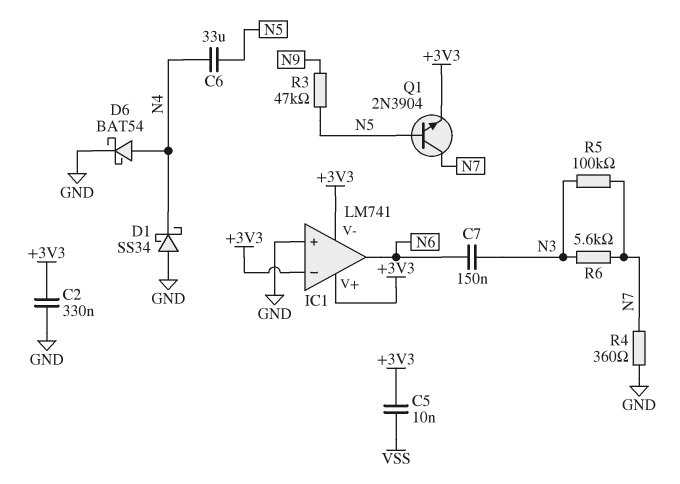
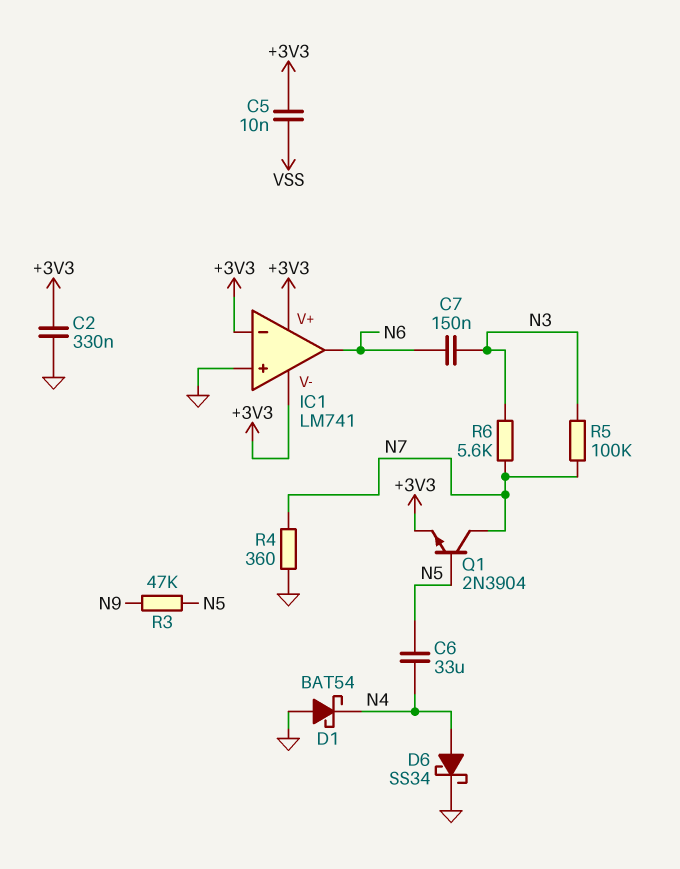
D1: schottky SS34 (A GND, K N4) -> schottky BAT54 (A GND, K N4)
D6: schottky BAT54 (A N4, K GND) -> schottky SS34 (A N4, K GND)

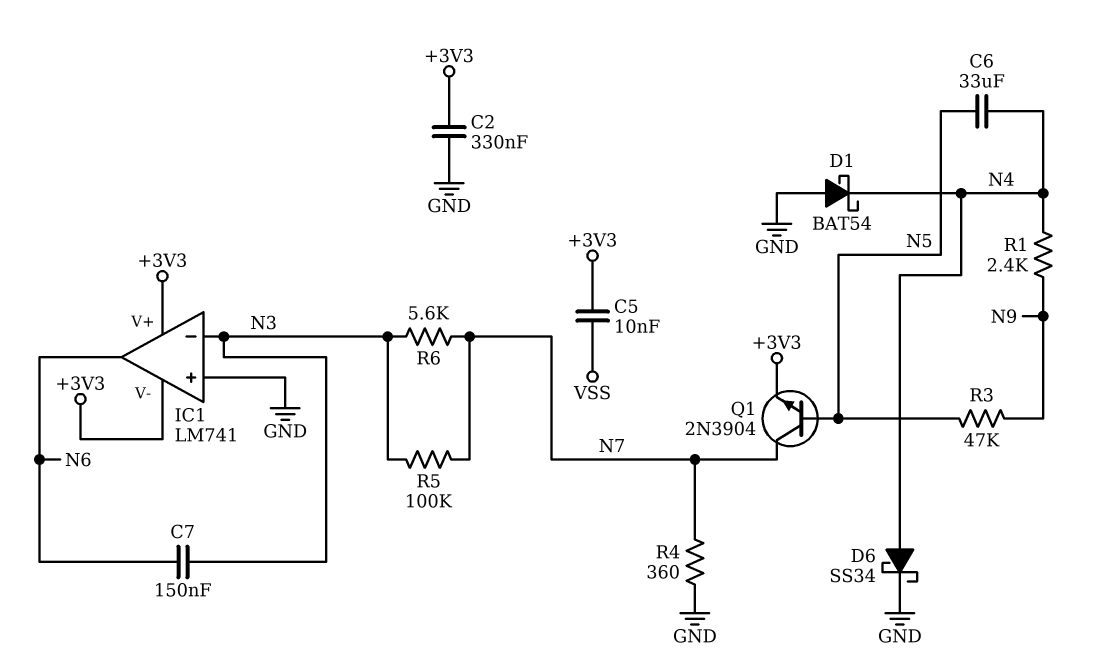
IC1 pin in-: +3V3 -> N3
R1: none -> 2.4k (N4, N9)

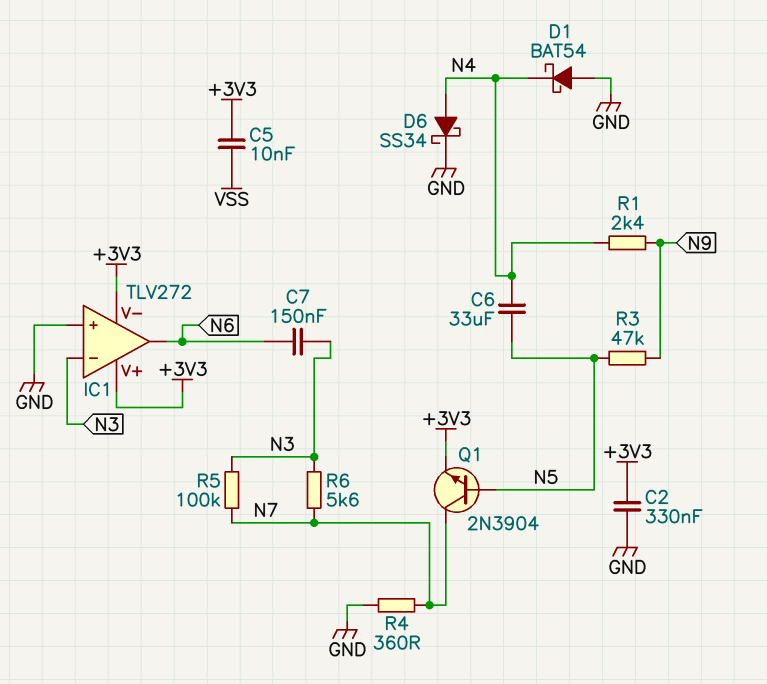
IC1: LM741 -> TLV272

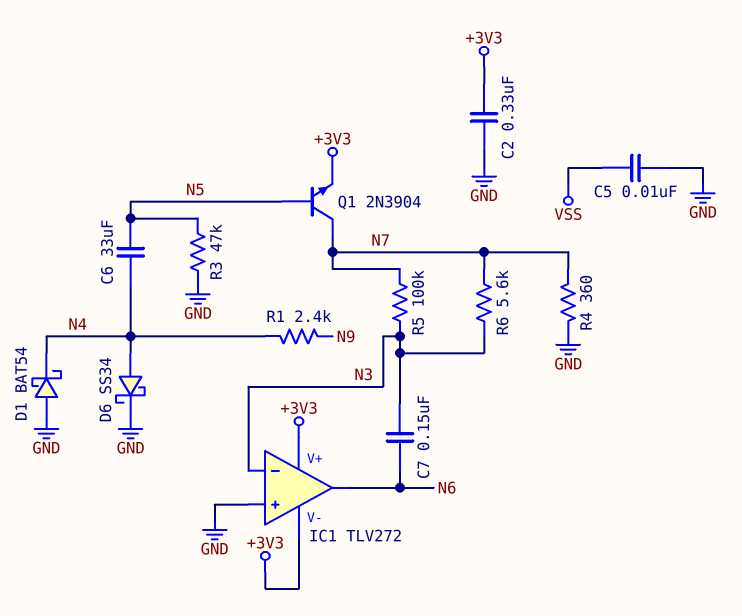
C5: 10nF (+3V3, VSS) -> 10nF (GND, VSS)
R3: 47k (N5, N9) -> 47k (GND, N5)

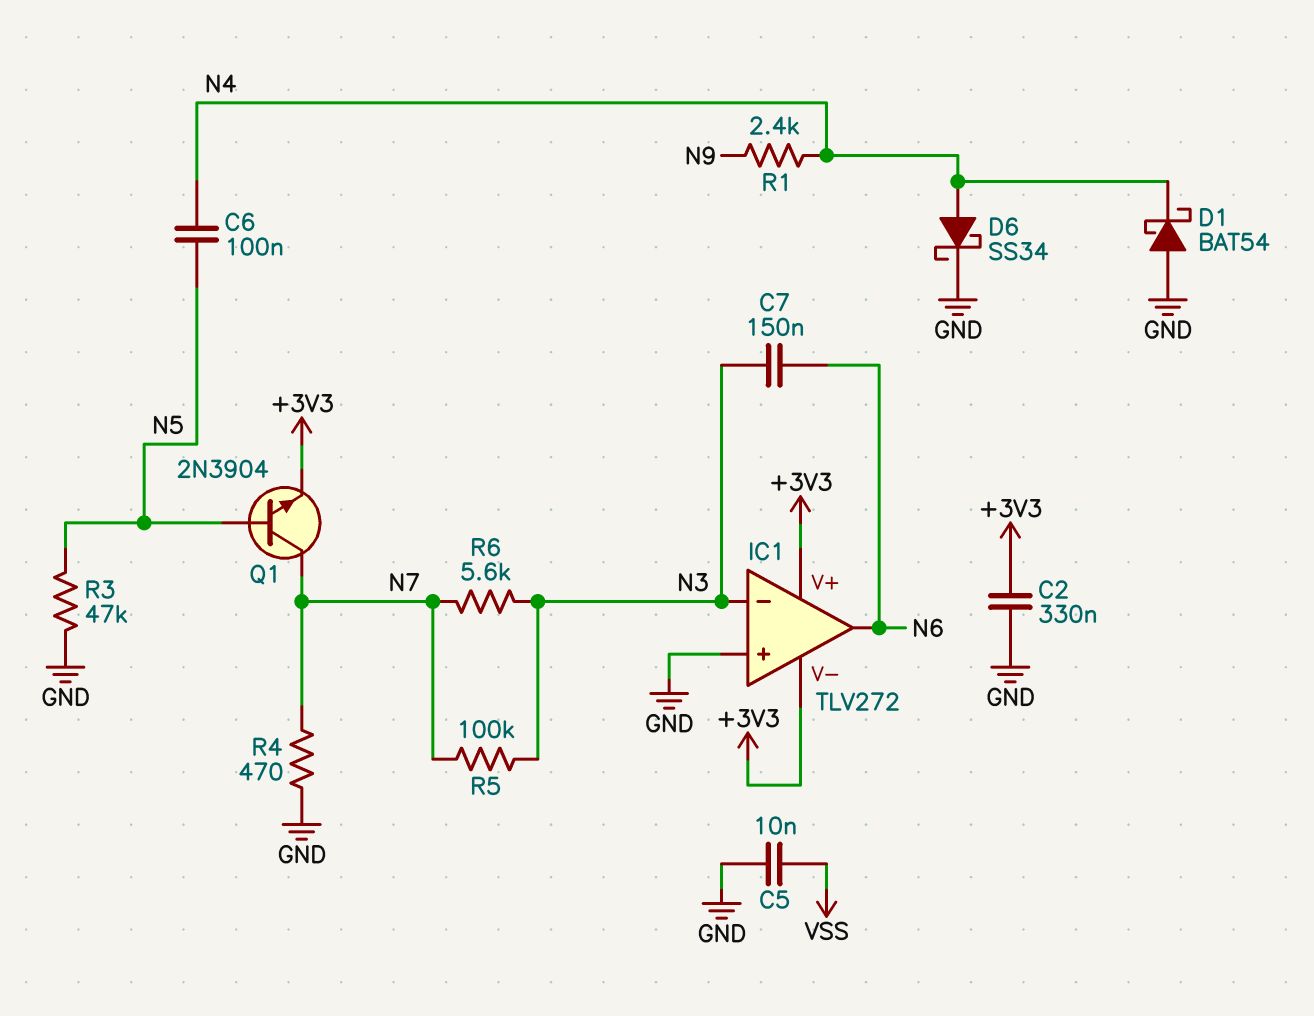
C6: 33uF (N4, N5) -> 100nF (N4, N5)
R4: 360 (GND, N7) -> 470 (GND, N7)

